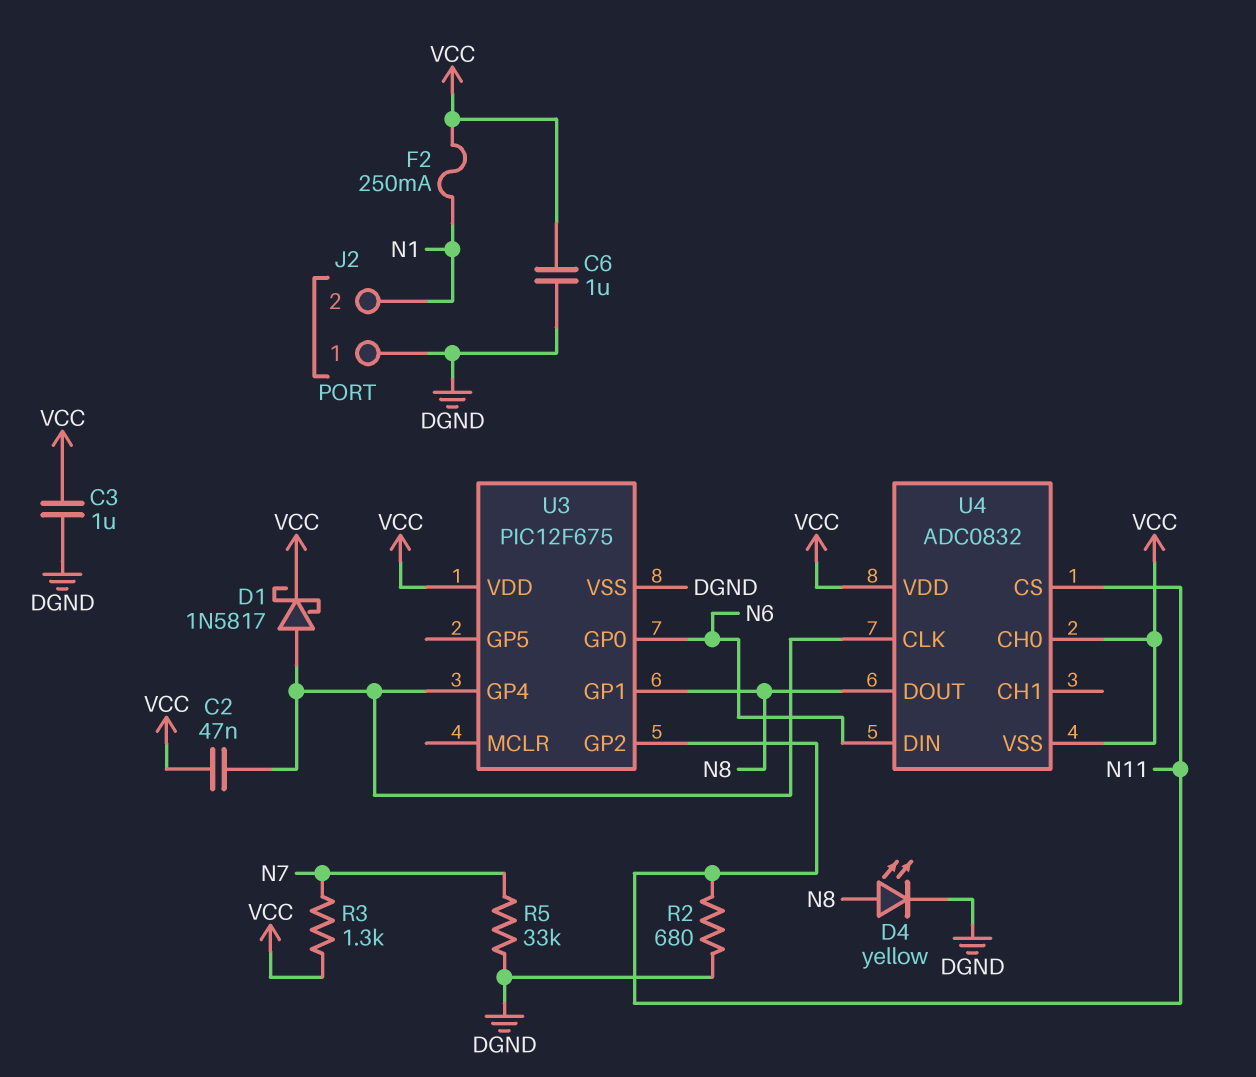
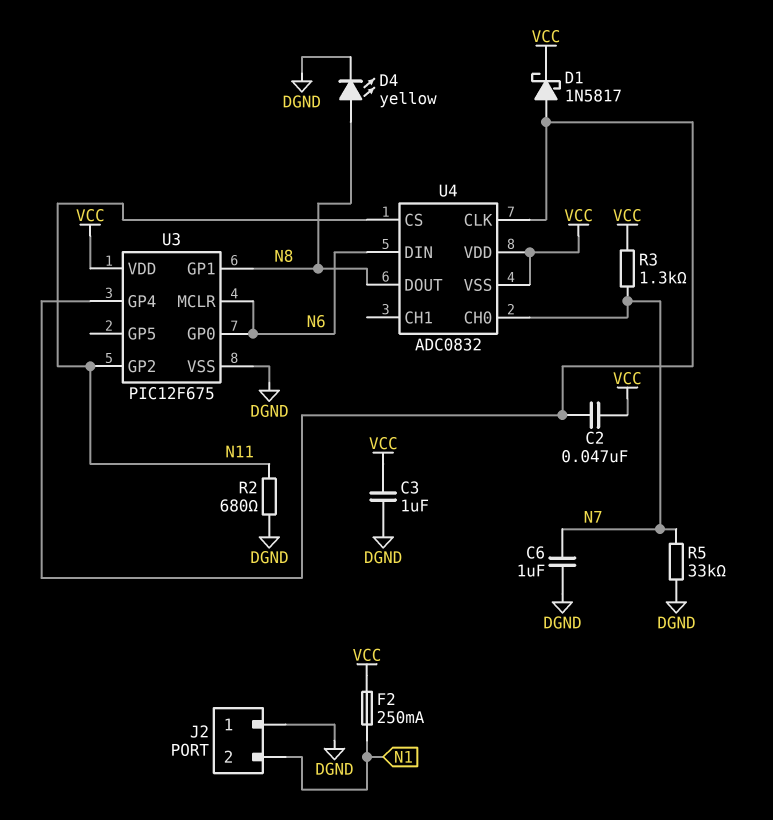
C6: 1uF (DGND, VCC) -> 1uF (DGND, N7)
U3 pin MCLR: none -> N6
U4 pin CH0: VCC -> N7

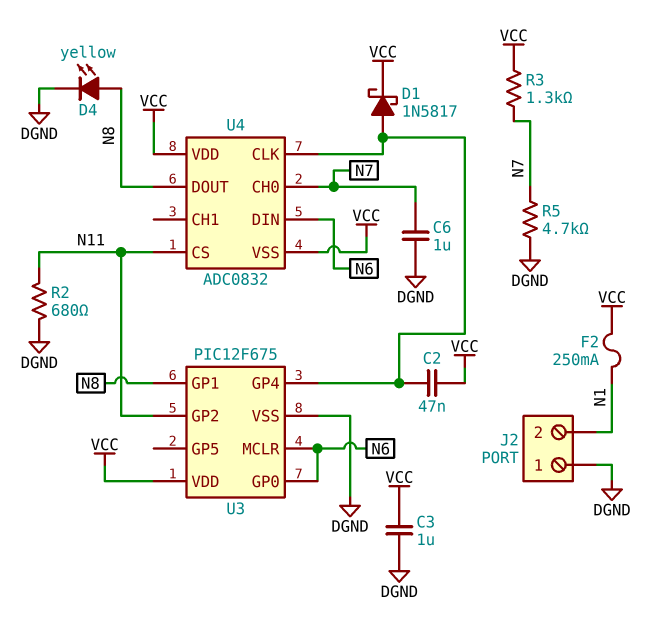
R5: 33k (DGND, N7) -> 4.7k (DGND, N7)

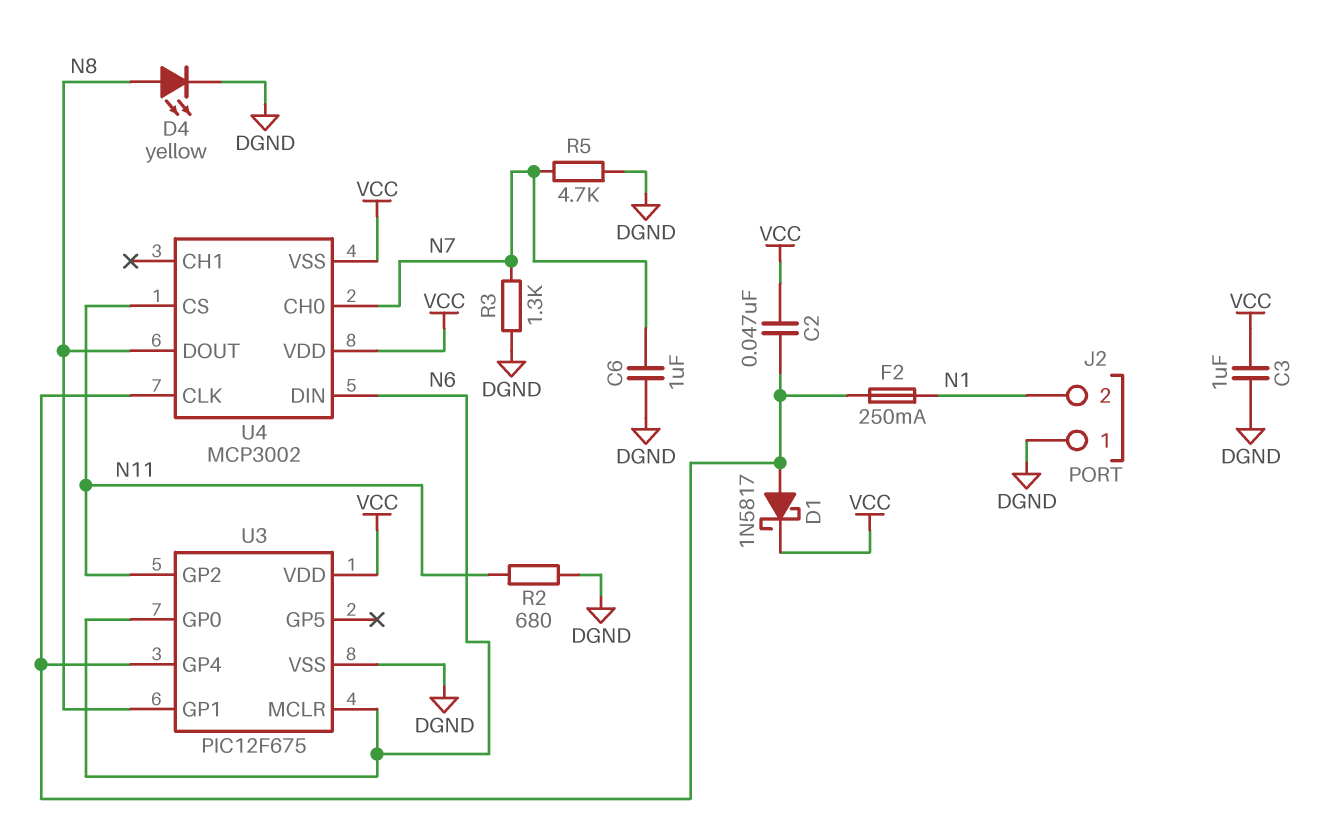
F2: 250mA (N1, VCC) -> 250mA (N1, U3/GP4)
R3: 1.3k (N7, VCC) -> 1.3k (DGND, N7)
U4: ADC0832 -> MCP3002

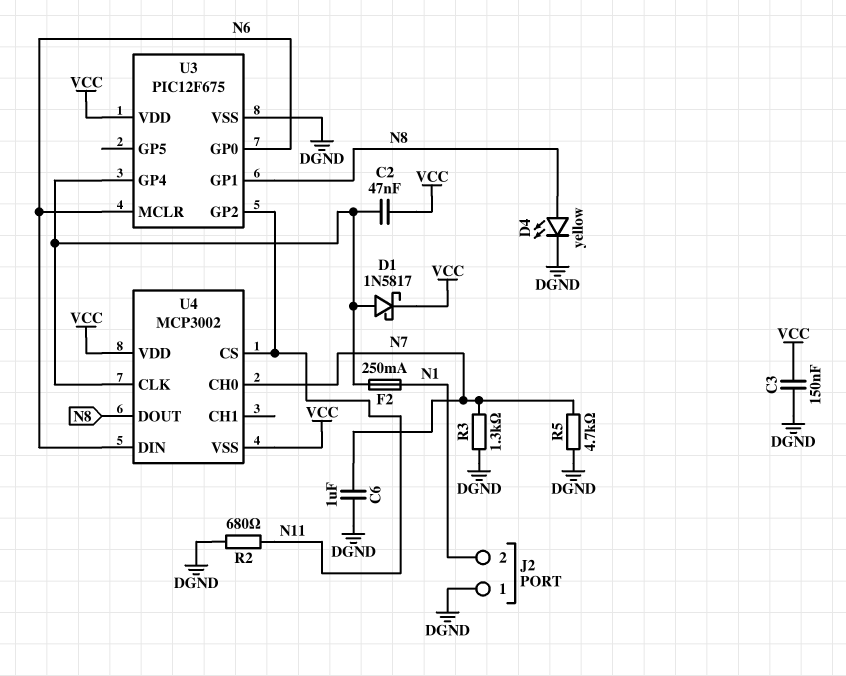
C3: 1uF (DGND, VCC) -> 150nF (DGND, VCC)

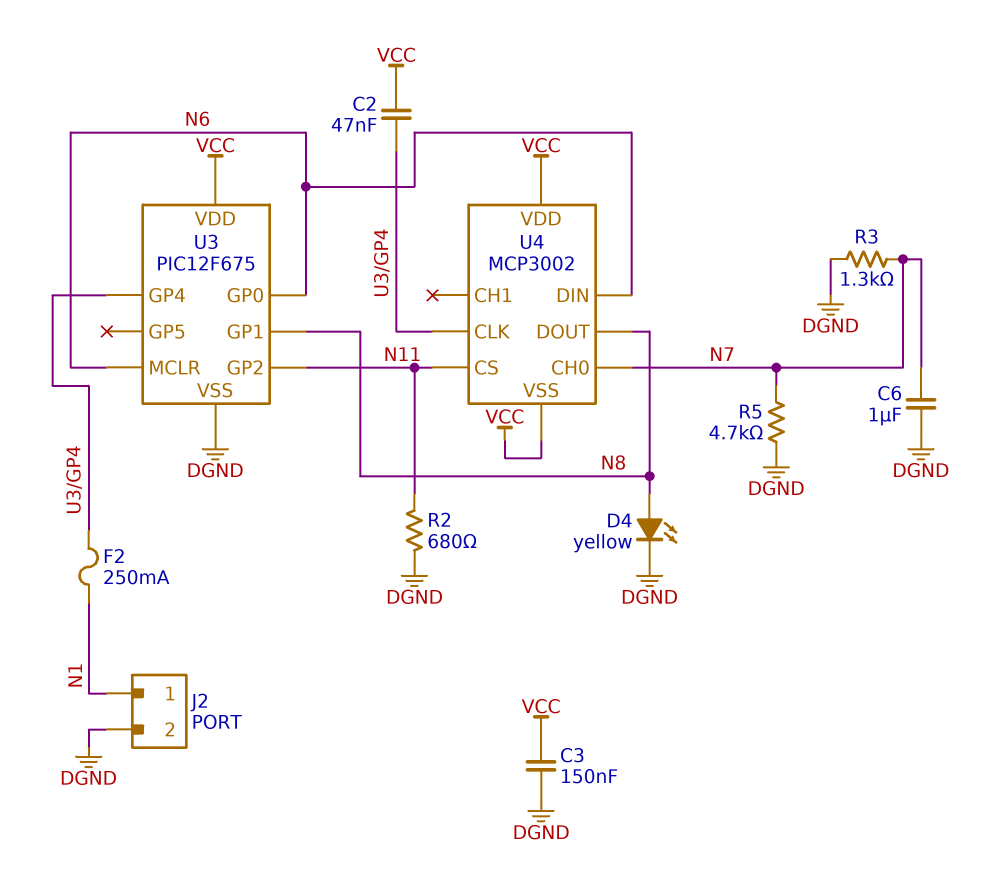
D1: schottky 1N5817 (A U3/GP4, K VCC) -> none
J2 pin 1: DGND -> N1
J2 pin 2: N1 -> DGND

